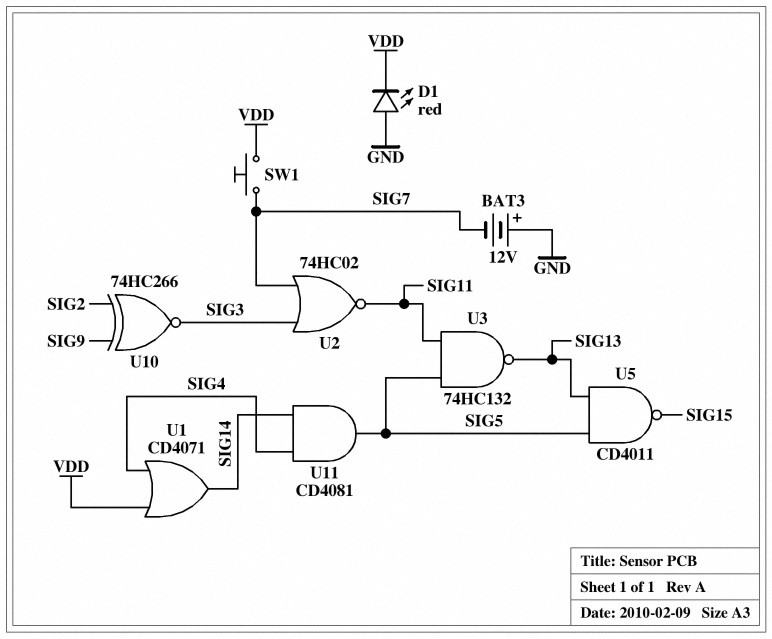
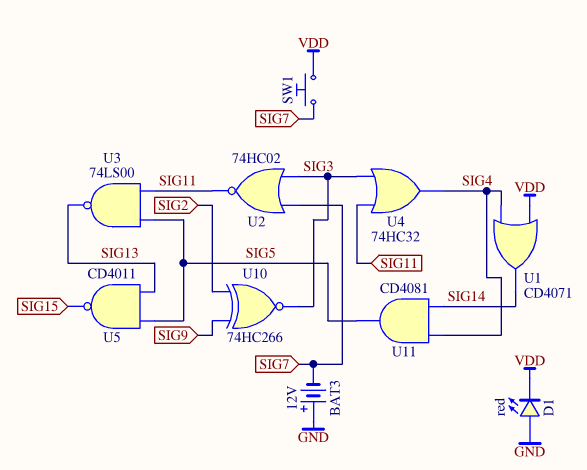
U3: NAND 74HC132 (in SIG5, in SIG11, out SIG13) -> NAND 74LS00 (in SIG5, in SIG11, out SIG13)
U4: none -> OR 74HC32 (in SIG3, in SIG11, out SIG4)

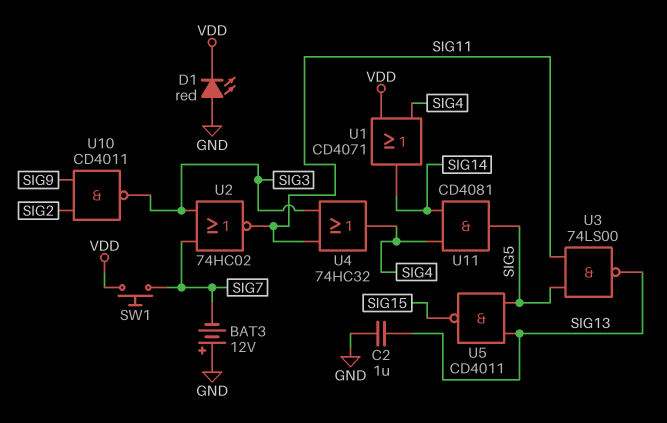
C2: none -> 1uF (GND, SIG13)
U10: XNOR 74HC266 (in SIG2, in SIG9, out SIG3) -> NAND CD4011 (in SIG2, in SIG9, out SIG3)

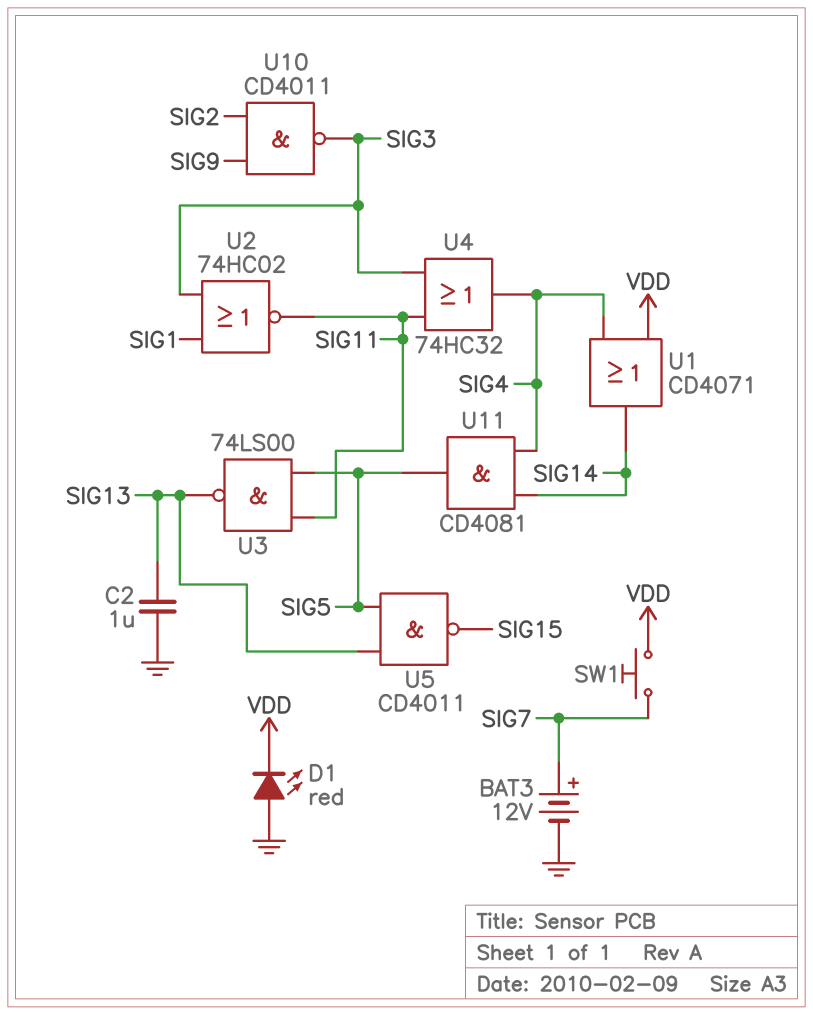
BAT3: 12V (plus GND, minus SIG7) -> 12V (plus SIG7, minus GND)
U2: NOR 74HC02 (in SIG3, in SIG7, out SIG11) -> NOR 74HC02 (in SIG1, in SIG3, out SIG11)

